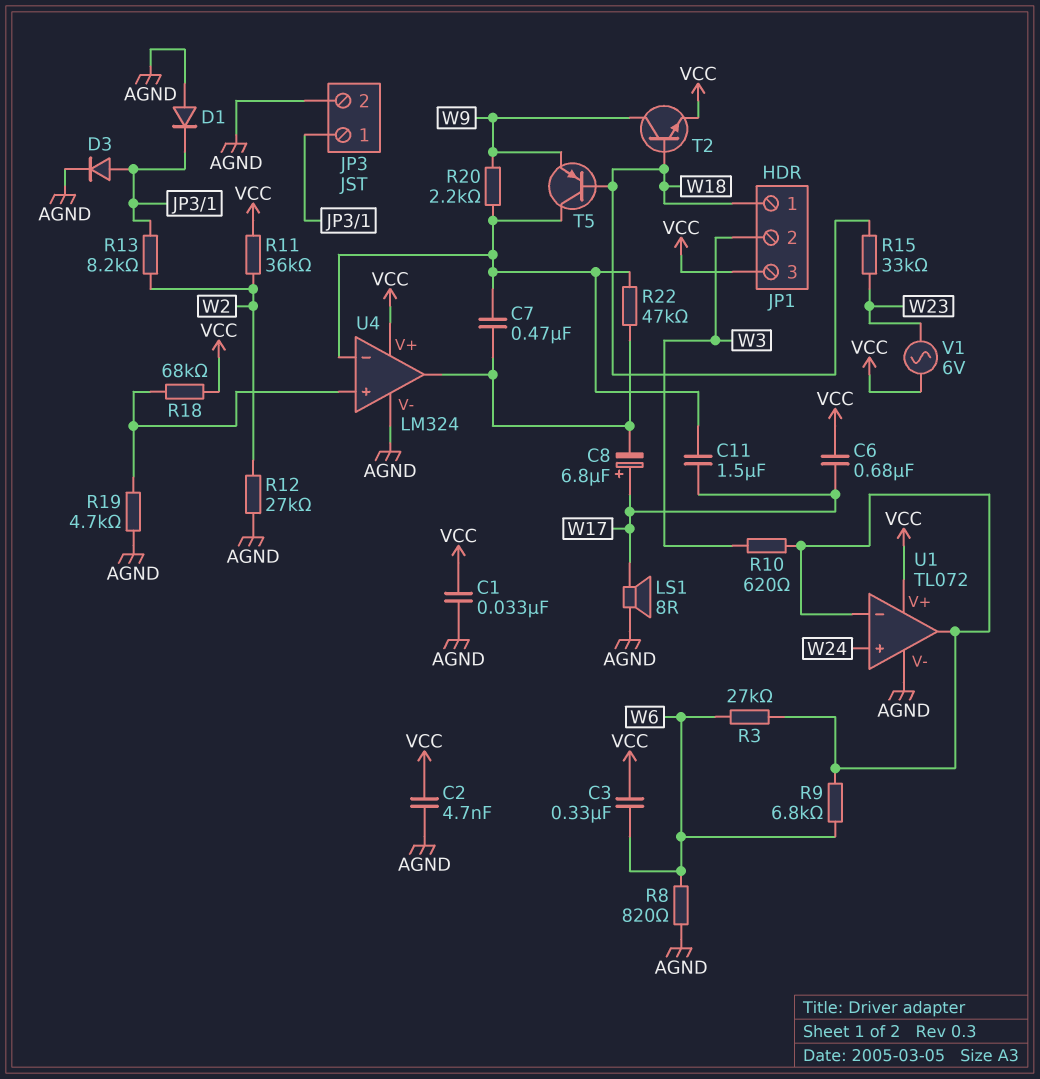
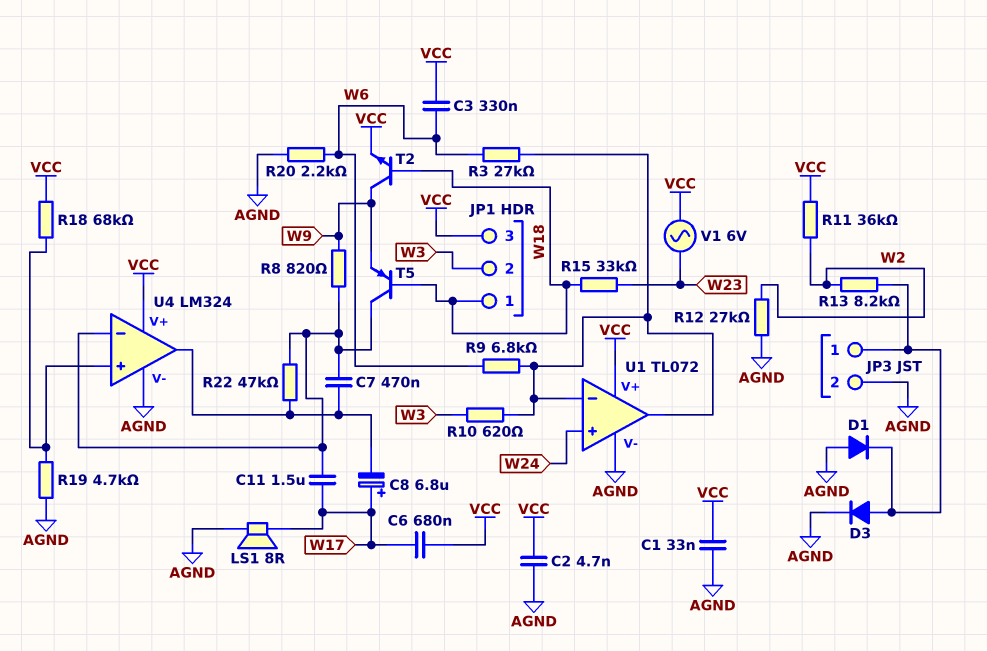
R8: 820 (AGND, W6) -> 820 (U4/in-, W9)
R20: 2.2k (U4/in-, W9) -> 2.2k (AGND, W6)

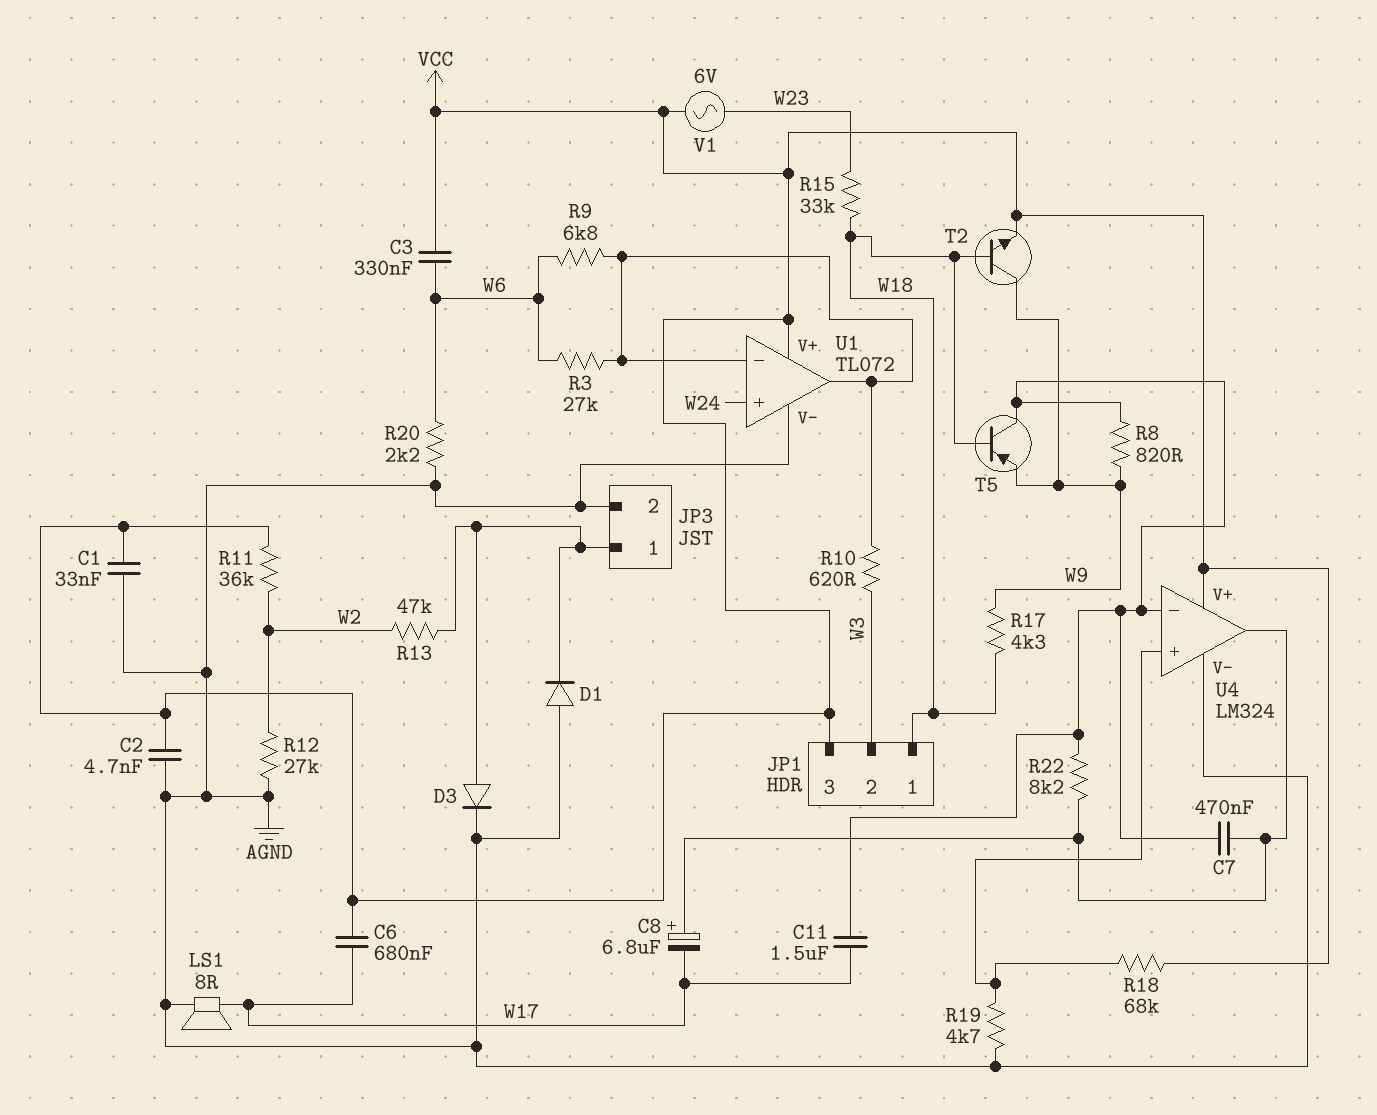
C8: 6.8uF (plus W17, minus U4/out) -> 6.8uF (plus U4/out, minus W17)
R13: 8.2k (JP3/1, W2) -> 47k (JP3/1, W2)
R17: none -> 4.3k (W9, W18)
R22: 47k (U4/in-, U4/out) -> 8.2k (U4/in-, U4/out)

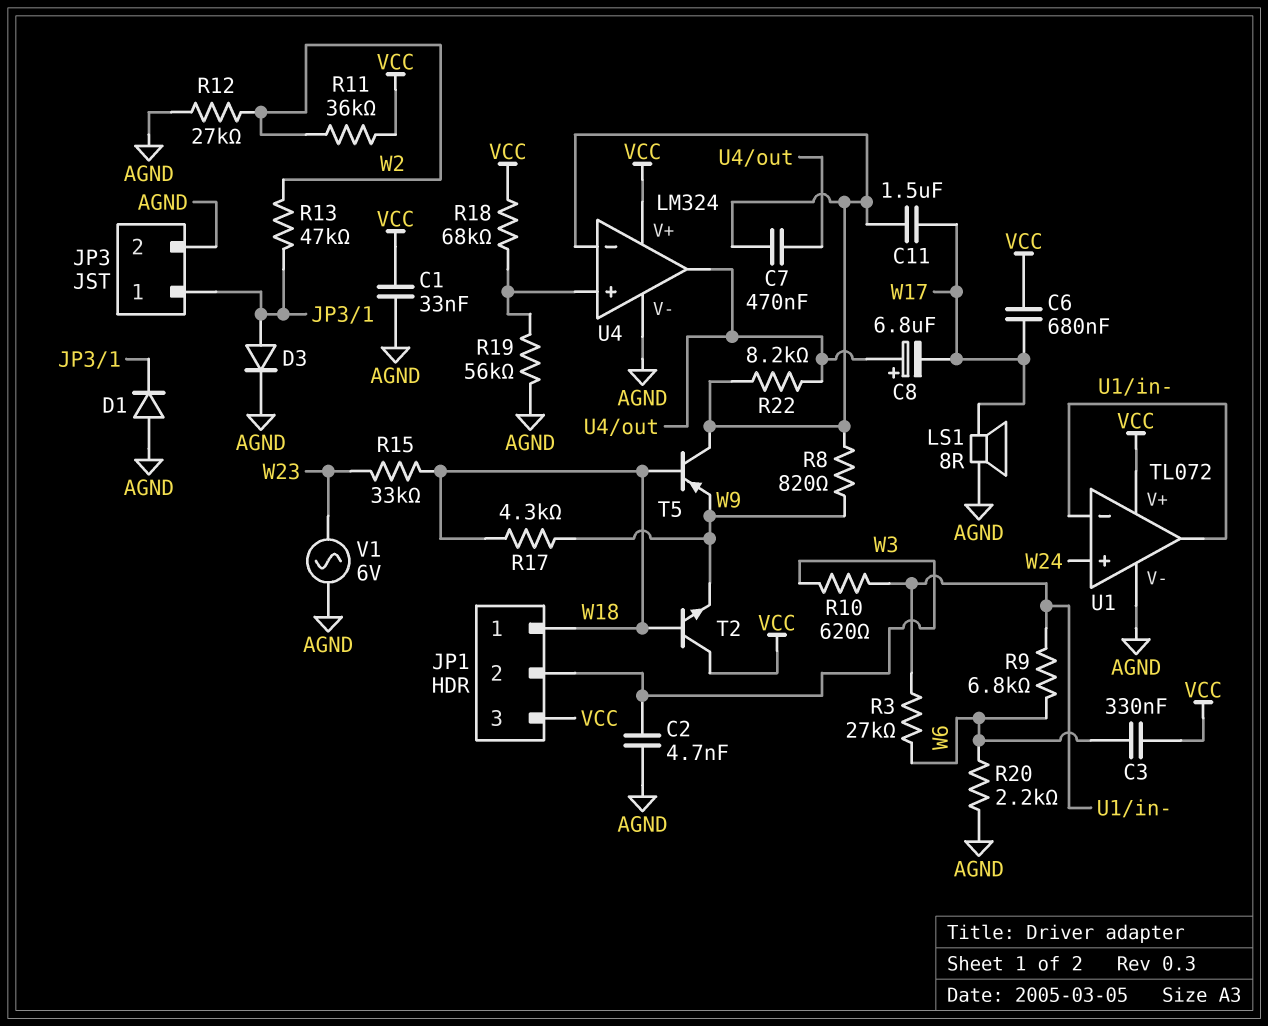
C2: 4.7nF (AGND, VCC) -> 4.7nF (AGND, W3)
R19: 4.7k (AGND, U4/in+) -> 56k (AGND, U4/in+)
T2: NPN (B W18, C W9, E VCC) -> NPN (B W18, C VCC, E W9)
V1: AC 6V (VCC, W23) -> AC 6V (AGND, W23)

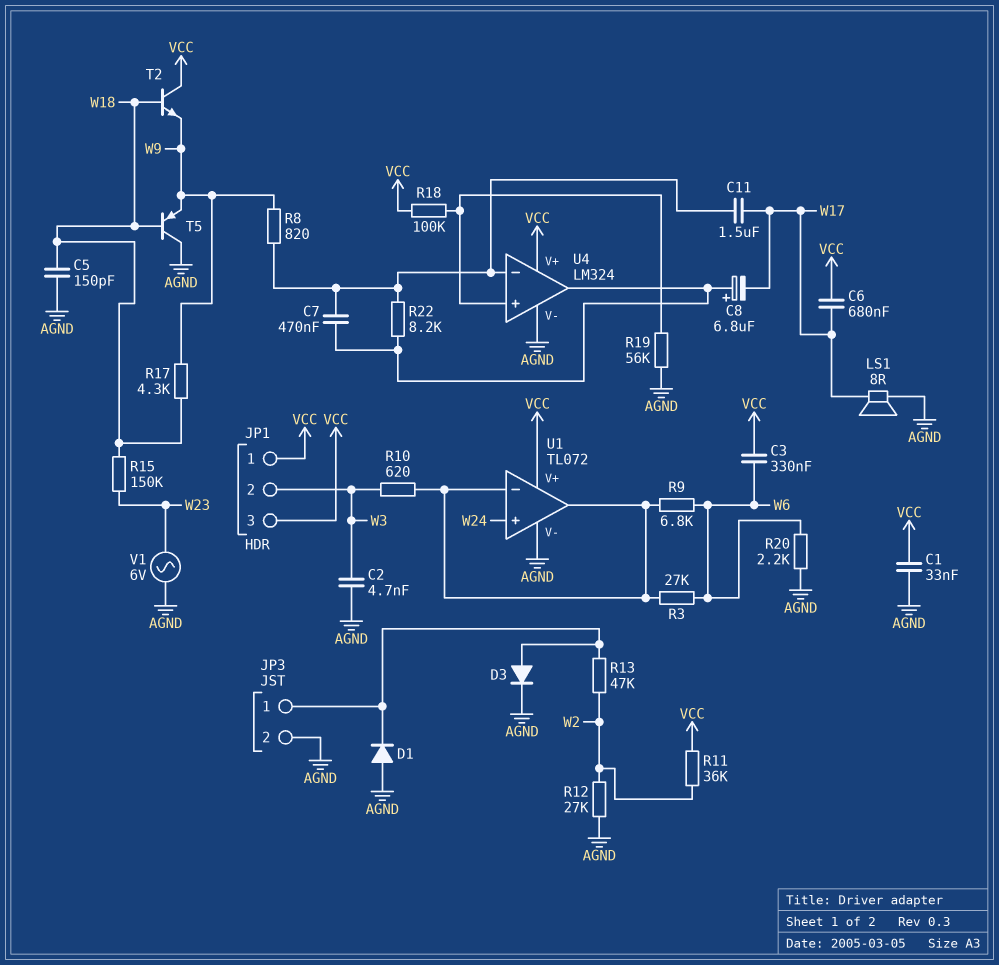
C5: none -> 150pF (AGND, W18)
JP1 pin 1: W18 -> VCC
R15: 33k (W18, W23) -> 150k (W18, W23)
R18: 68k (U4/in+, VCC) -> 100k (U4/in+, VCC)
T5: PNP (B W18, C U4/in-, E W9) -> PNP (B W18, C AGND, E W9)

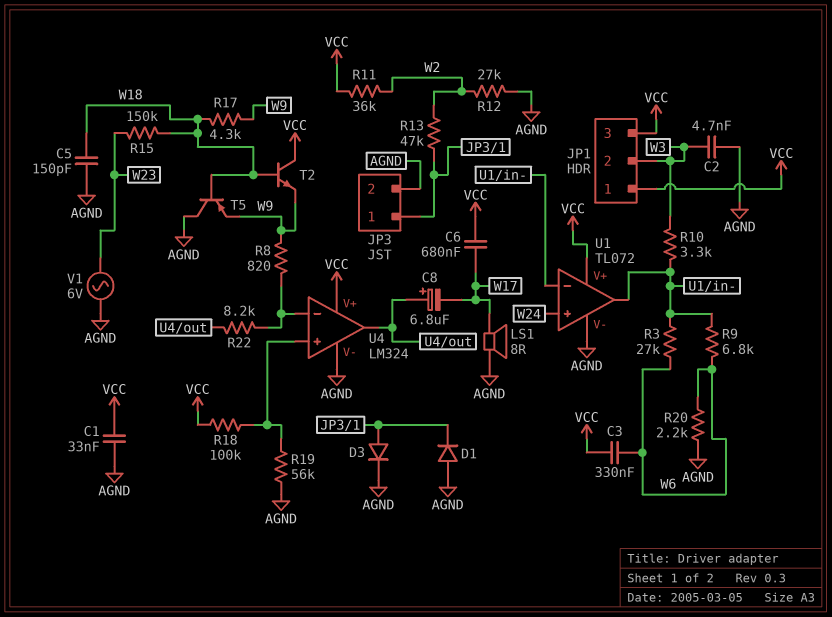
C7: 470nF (U4/in-, U4/out) -> none
C11: 1.5uF (U4/in-, W17) -> none
R10: 620 (U1/in-, W3) -> 3.3k (U1/in-, W3)

